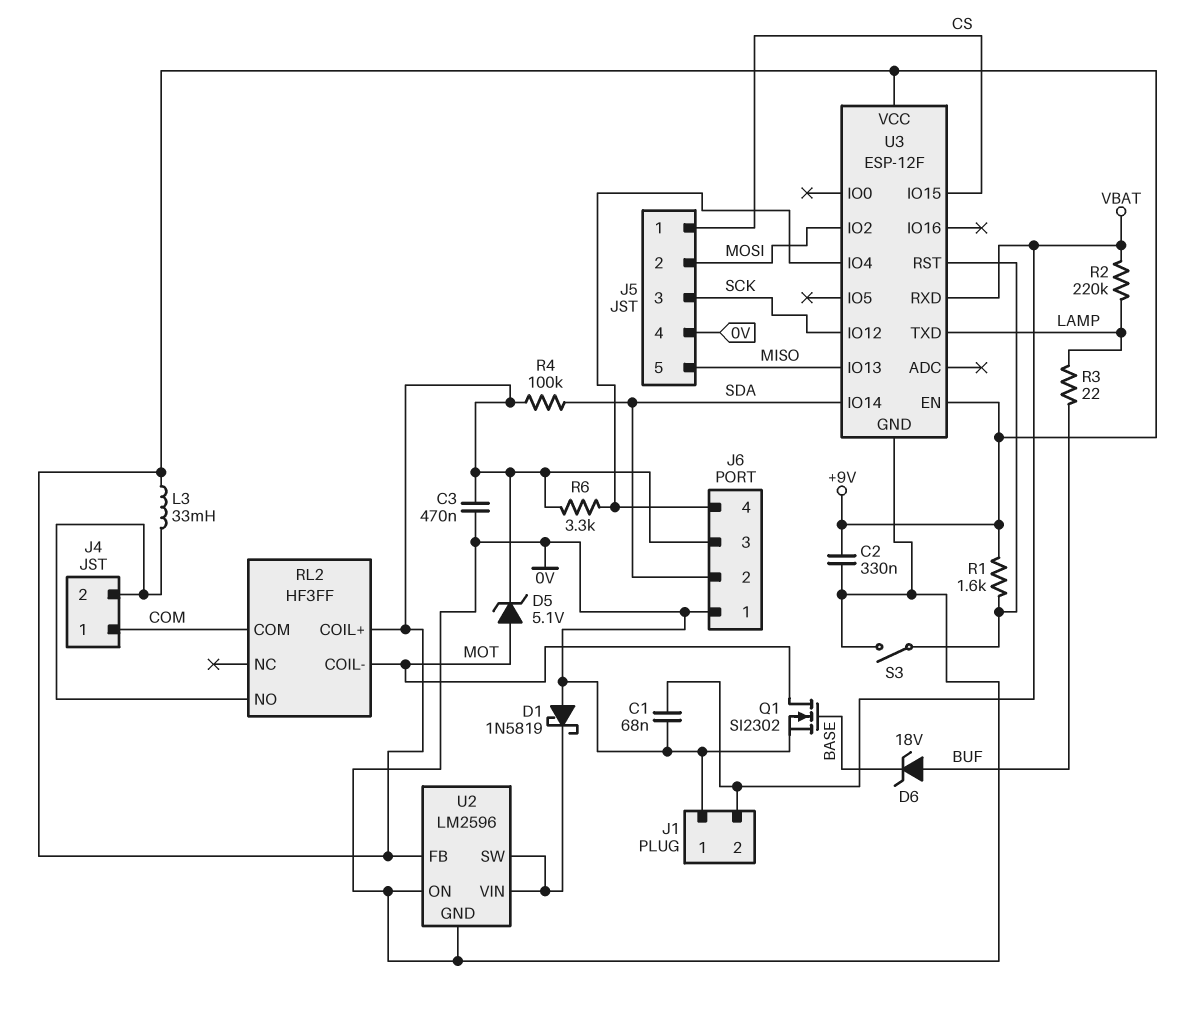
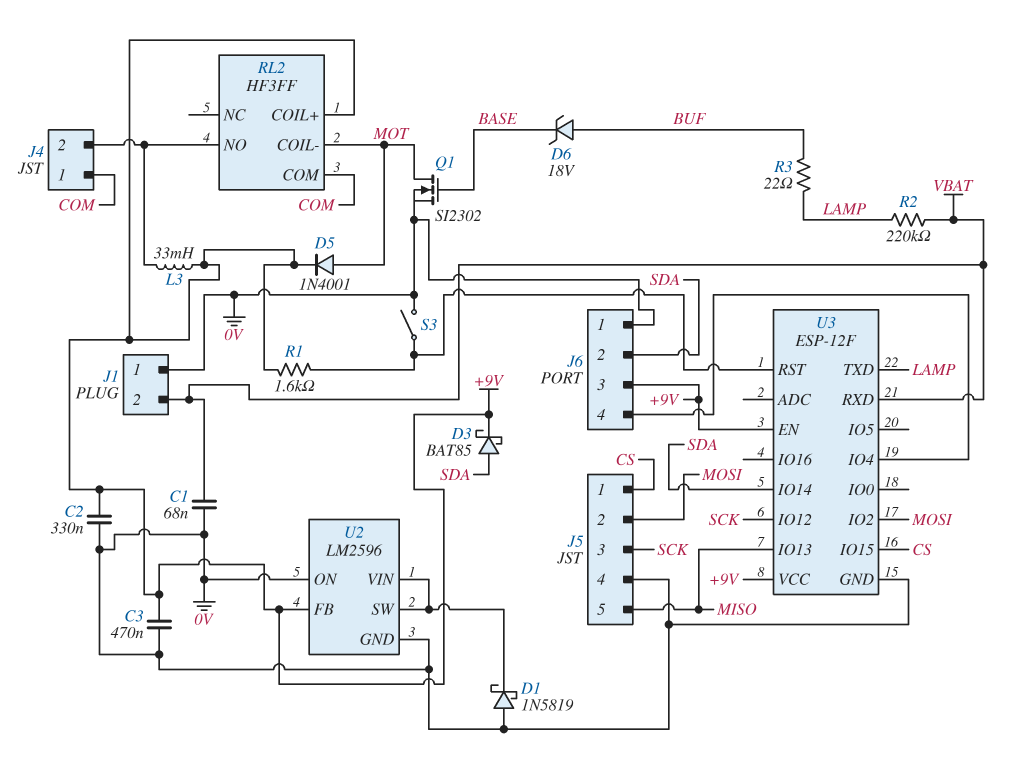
D3: none -> schottky BAT85 (A SDA, K +9V)
D5: zener 5.1V (A MOT, K +9V) -> diode 1N4001 (A MOT, K +9V)
R4: 100k (+9V, SDA) -> none
R6: 3.3k (+9V, J6/4) -> none

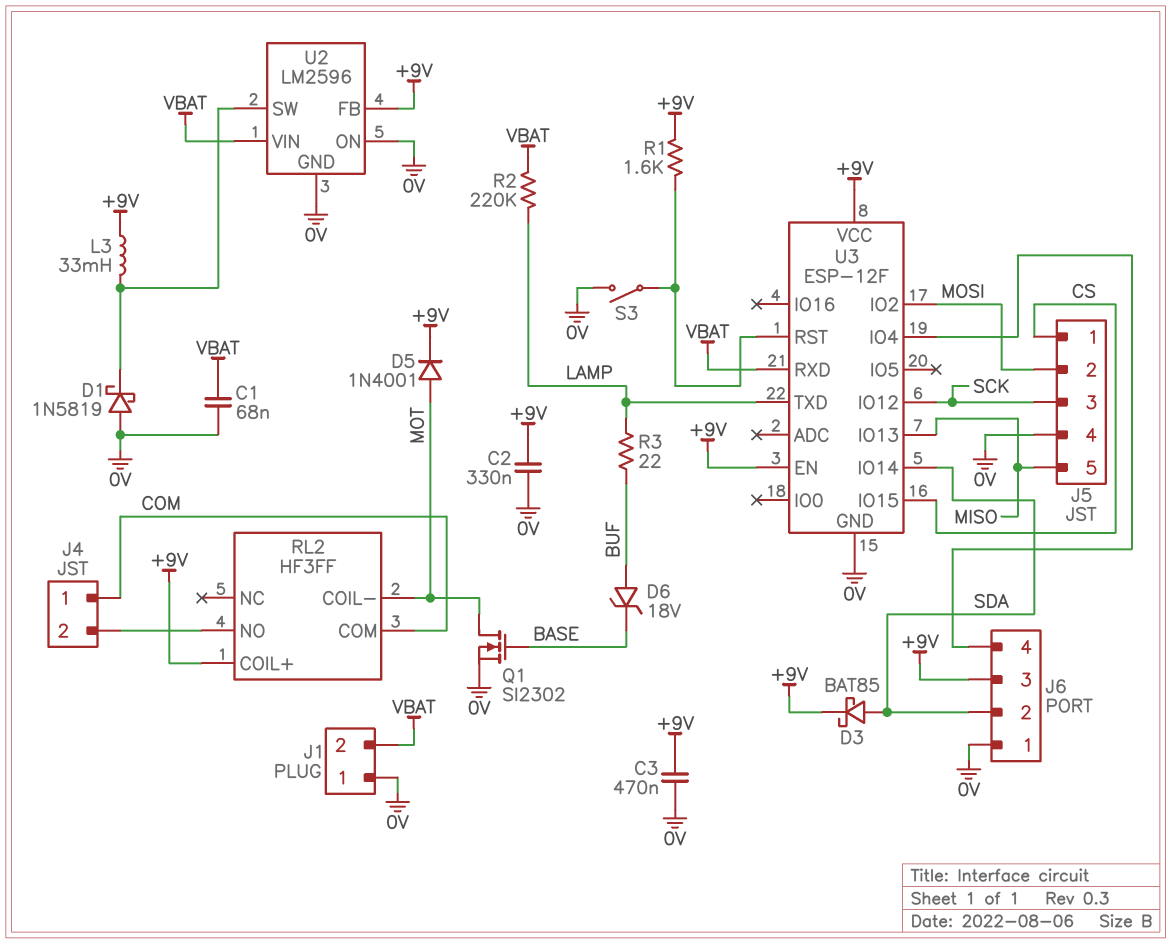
L3: 33mH (+9V, J4/2) -> 33mH (+9V, U2/SW)
U2 pin VIN: U2/SW -> VBAT

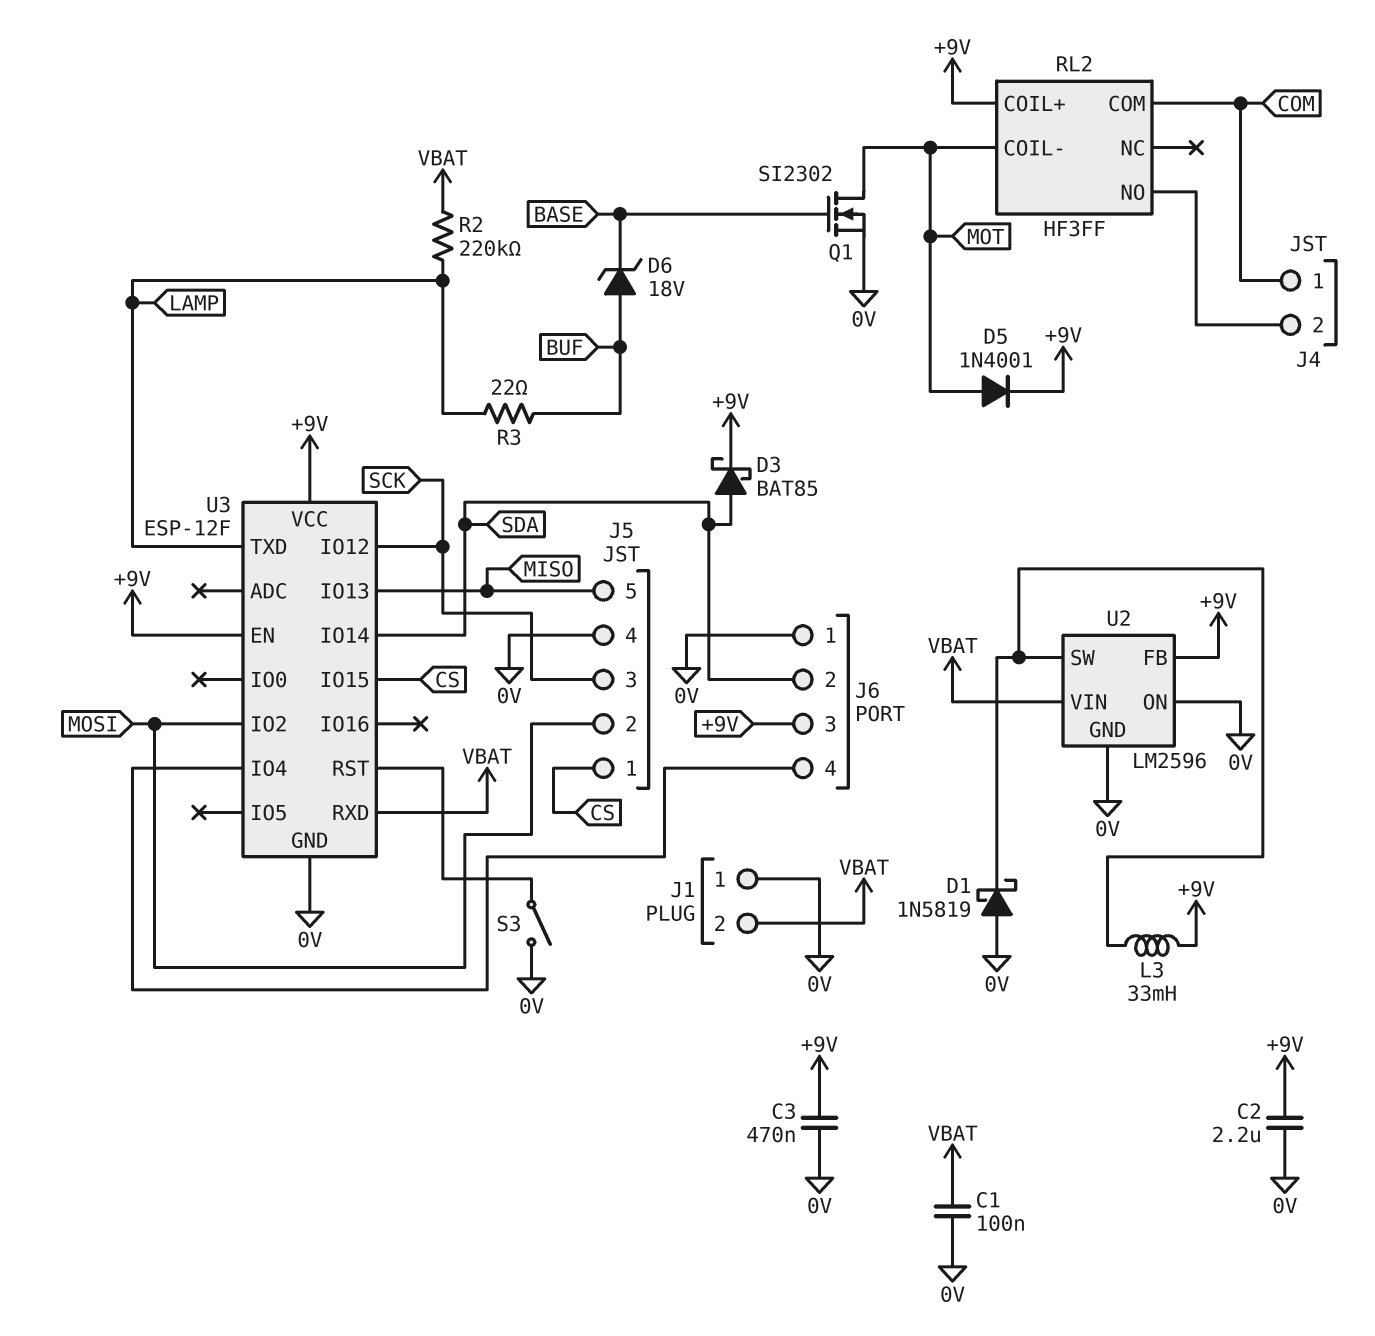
C1: 68nF (0V, VBAT) -> 100nF (0V, VBAT)
C2: 330nF (+9V, 0V) -> 2.2uF (+9V, 0V)
R1: 1.6k (+9V, U3/RST) -> none

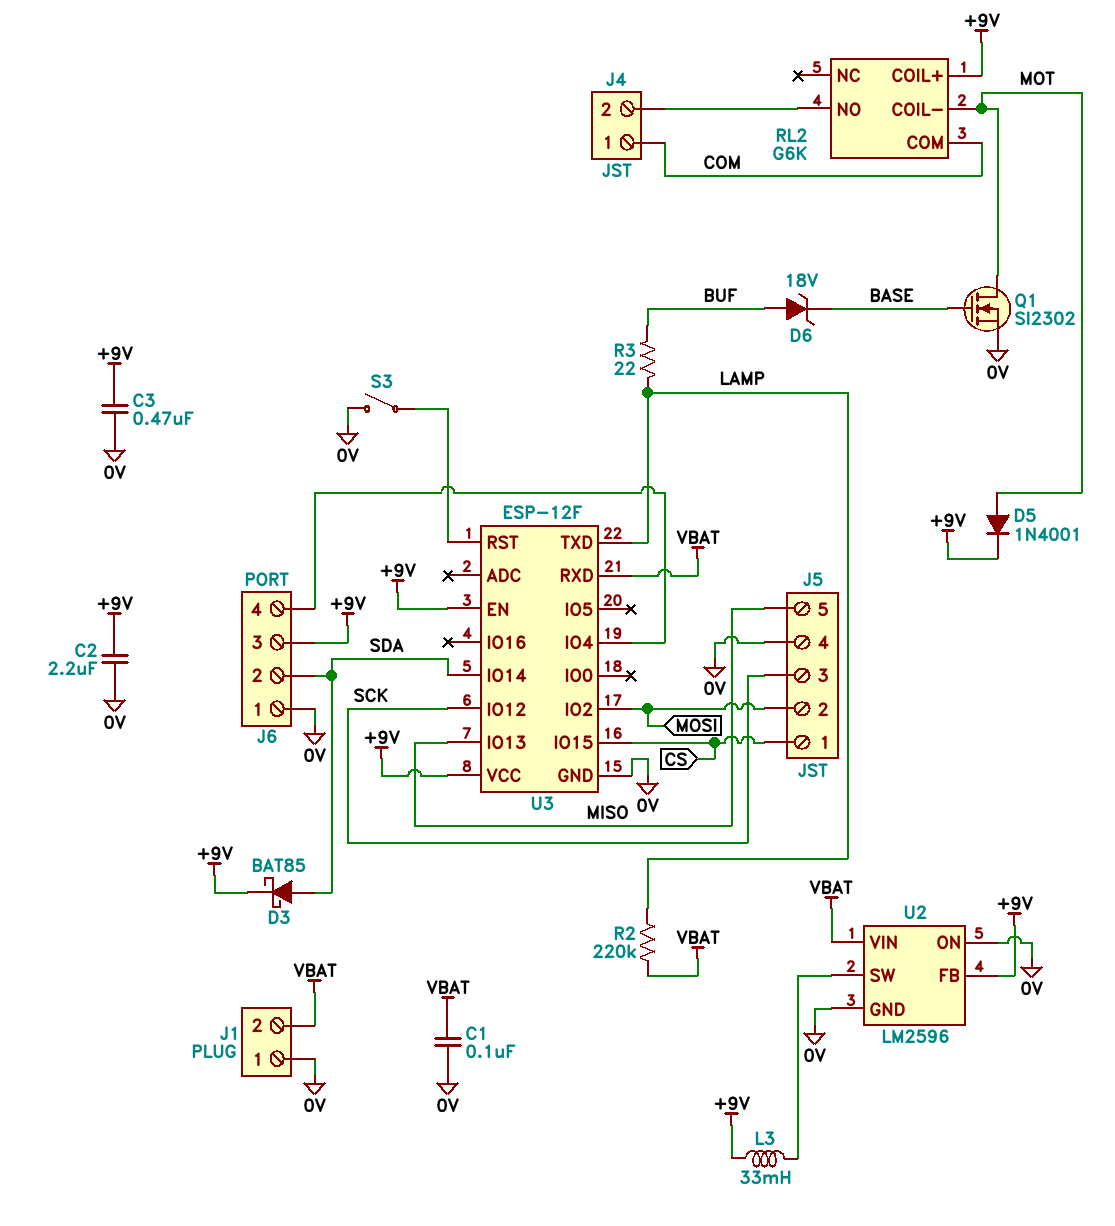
D1: schottky 1N5819 (A 0V, K U2/SW) -> none
RL2: HF3FF -> G6K

